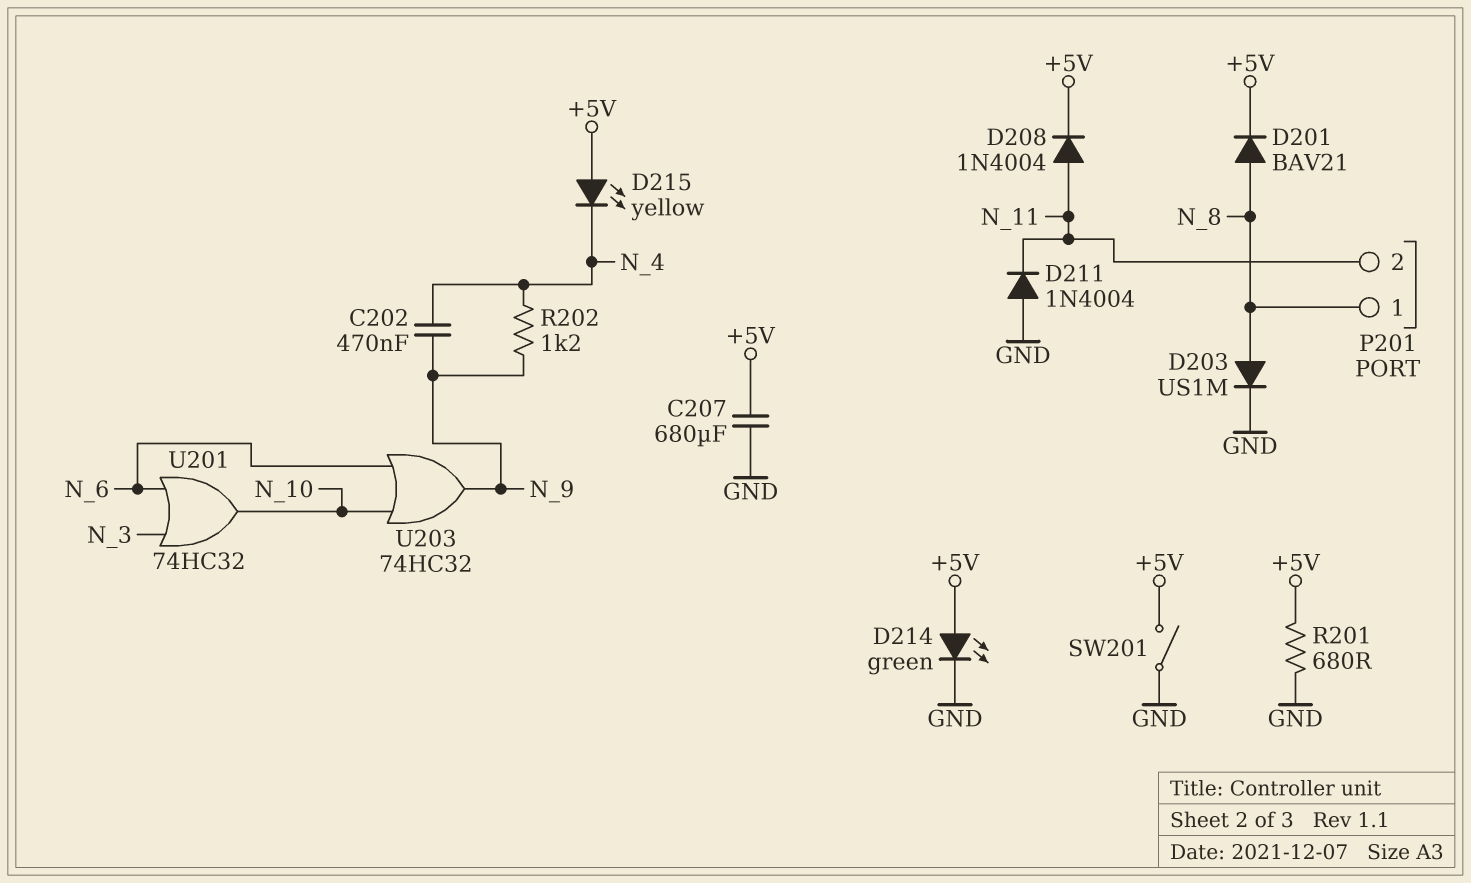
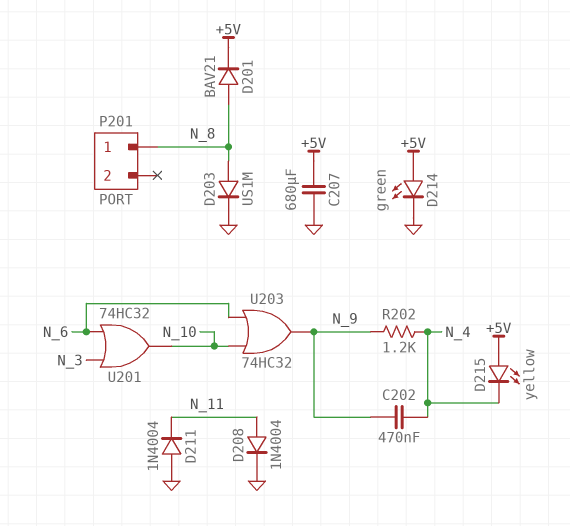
D208: diode 1N4004 (A N_11, K +5V) -> diode 1N4004 (A N_11, K GND)
P201 pin 2: N_11 -> none
R201: 680 (+5V, GND) -> none
SW201: switch (+5V, GND) -> none

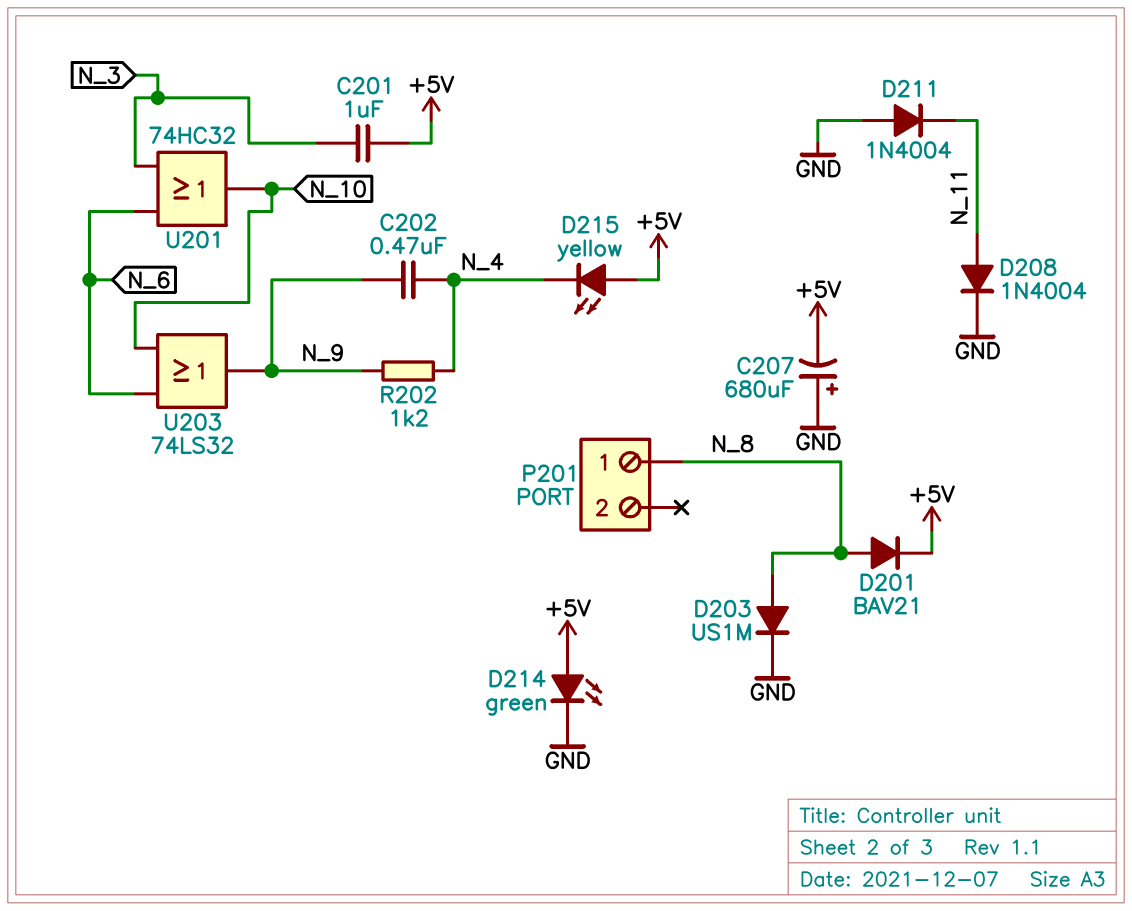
C201: none -> 1uF (+5V, N_3)
C207: 680uF (+5V, GND) -> 680uF (plus GND, minus +5V)
U203: OR 74HC32 (in N_6, in N_10, out N_9) -> OR 74LS32 (in N_6, in N_10, out N_9)

